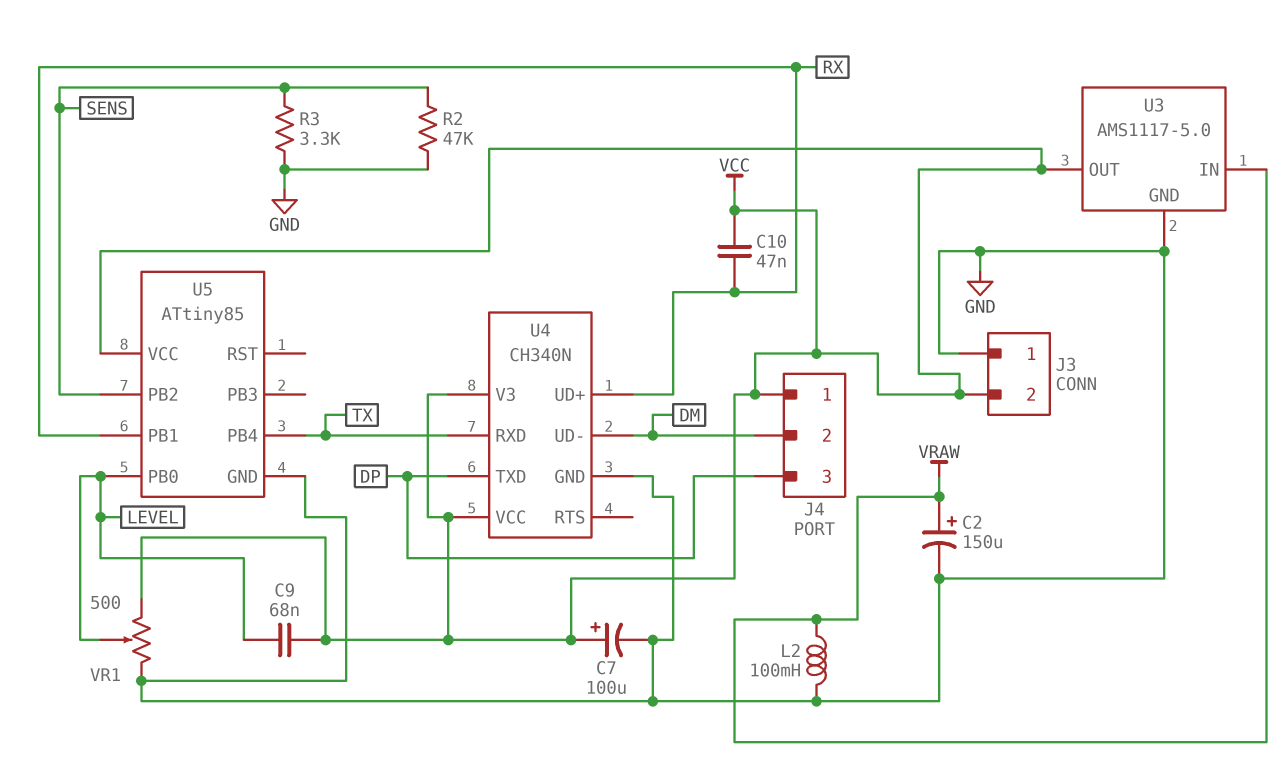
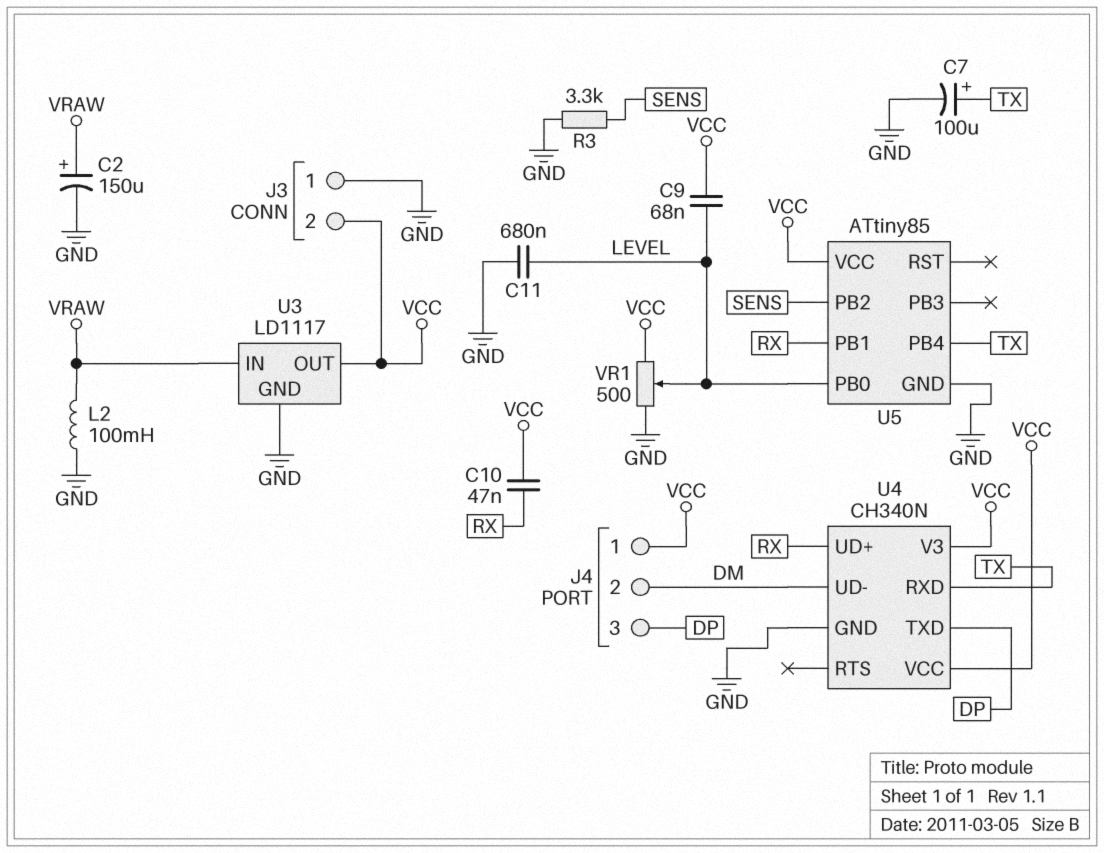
C7: 100uF (plus VCC, minus GND) -> 100uF (plus TX, minus GND)
C11: none -> 680nF (GND, LEVEL)
R2: 47k (GND, SENS) -> none
U3: AMS1117-5.0 -> LD1117

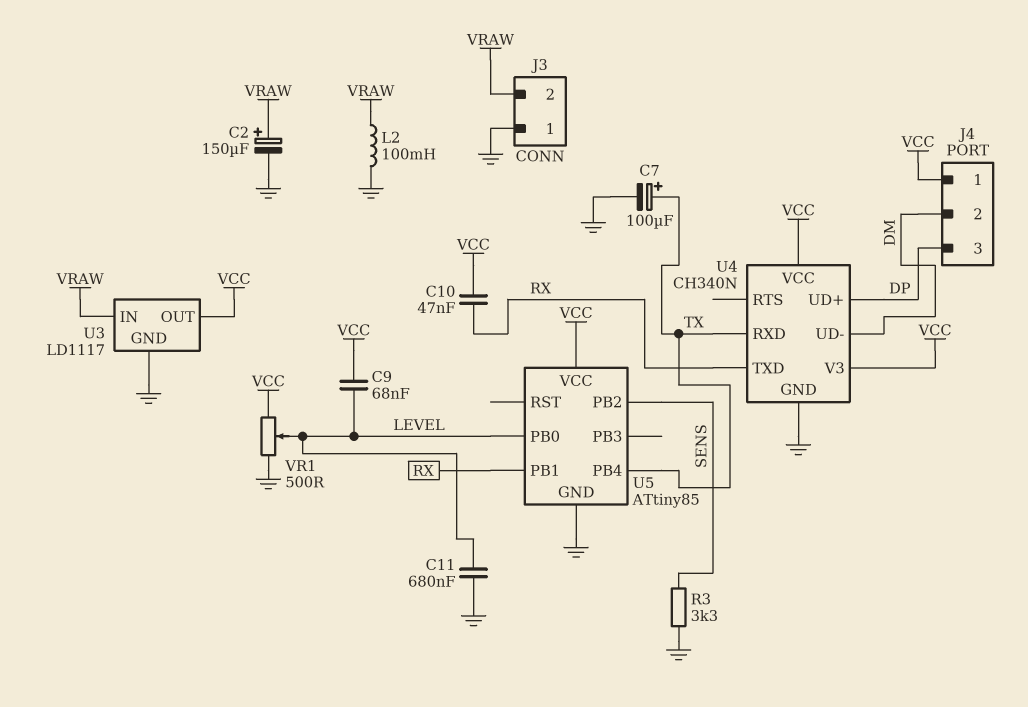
J3 pin 2: VCC -> VRAW
U4 pin TXD: DP -> RX
U4 pin UD+: RX -> DP

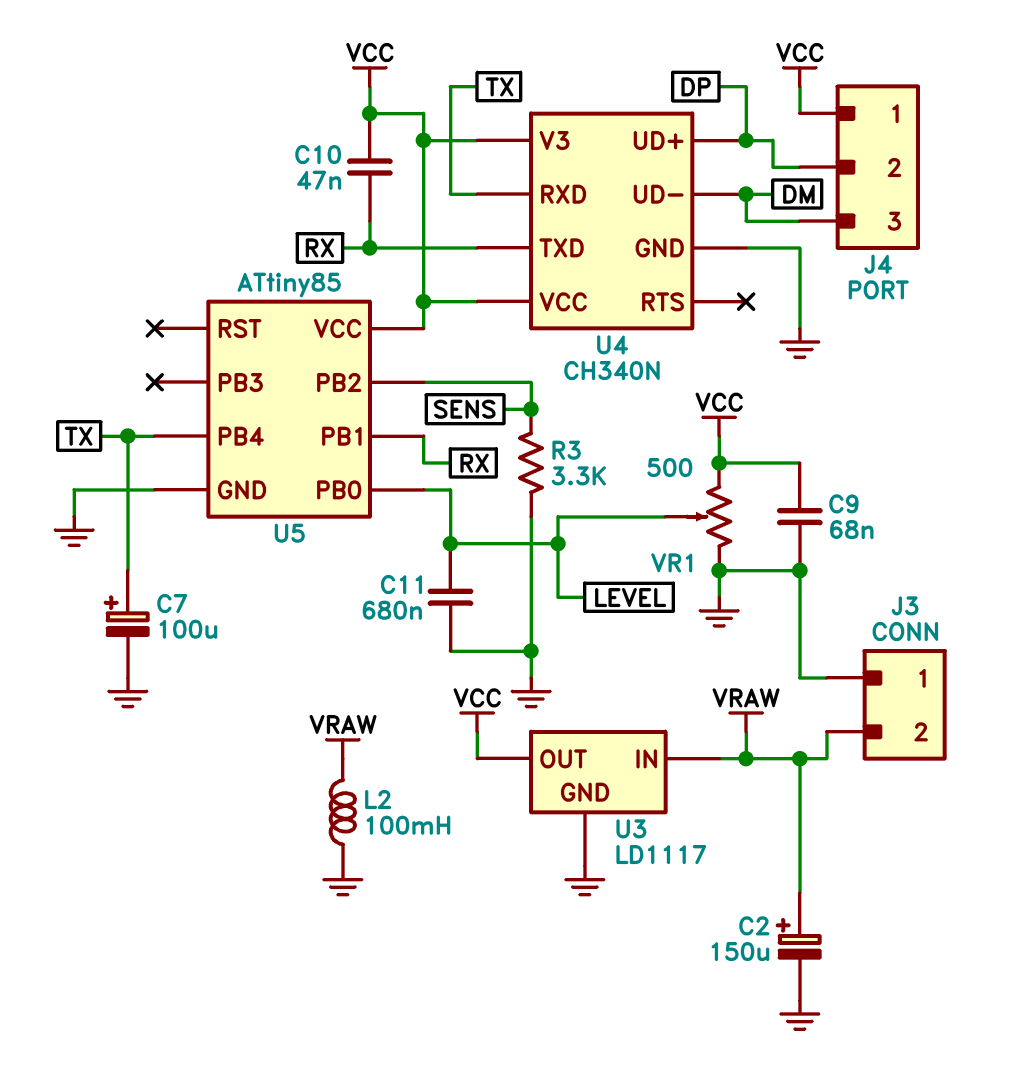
C9: 68nF (LEVEL, VCC) -> 68nF (GND, VCC)
J4 pin 2: DM -> DP
J4 pin 3: DP -> DM

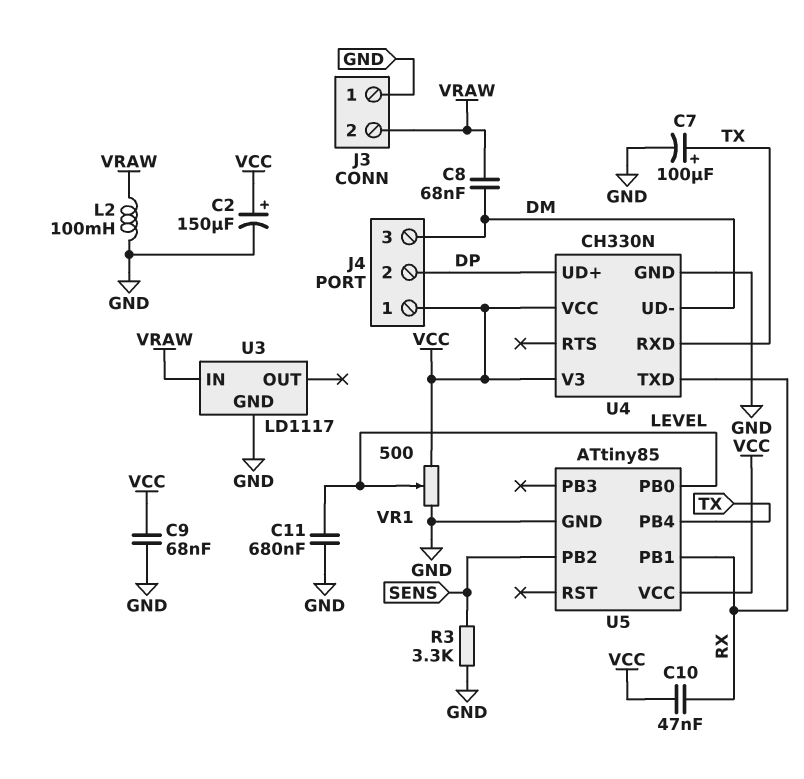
C2: 150uF (plus VRAW, minus GND) -> 150uF (plus VCC, minus GND)
C8: none -> 68nF (DM, VRAW)
U3 pin OUT: VCC -> none
U4: CH340N -> CH330N

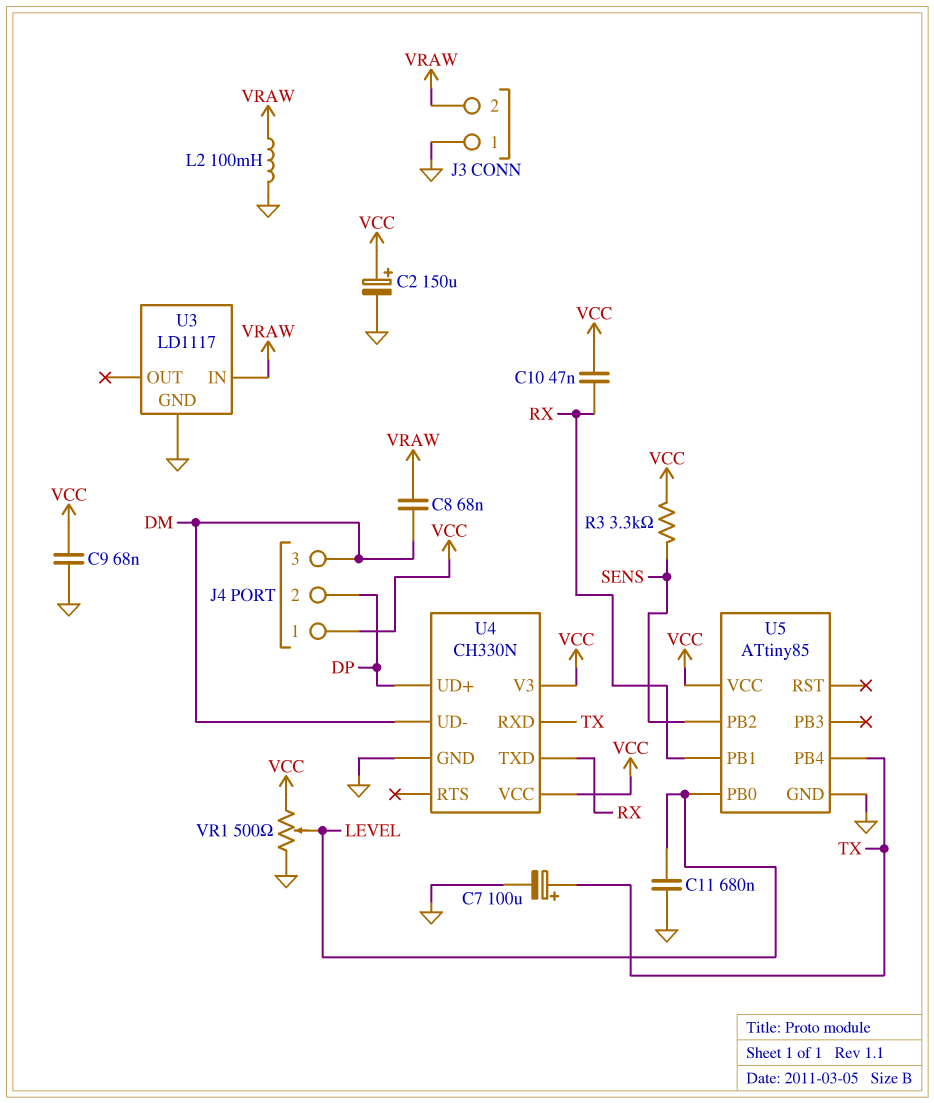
R3: 3.3k (GND, SENS) -> 3.3k (SENS, VCC)

